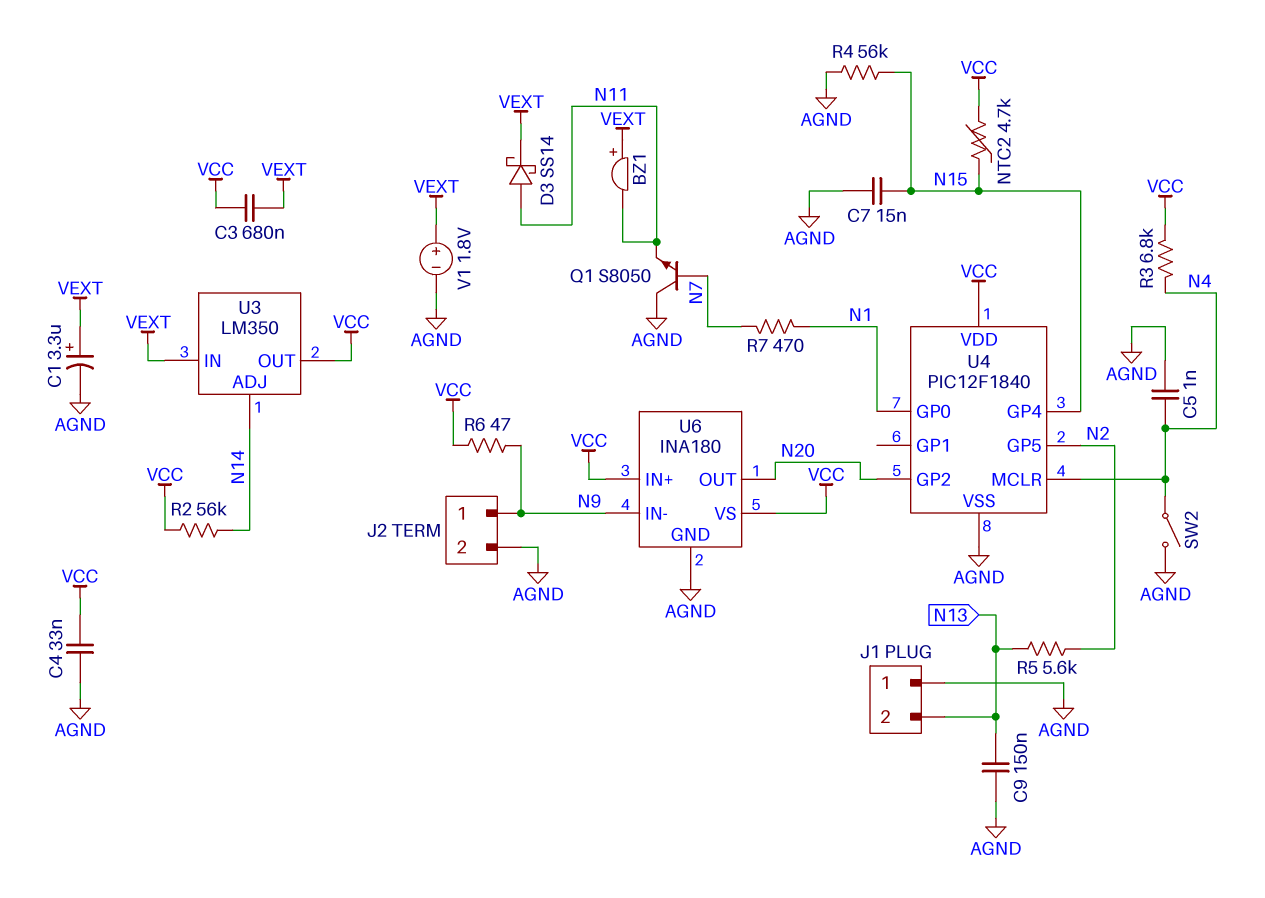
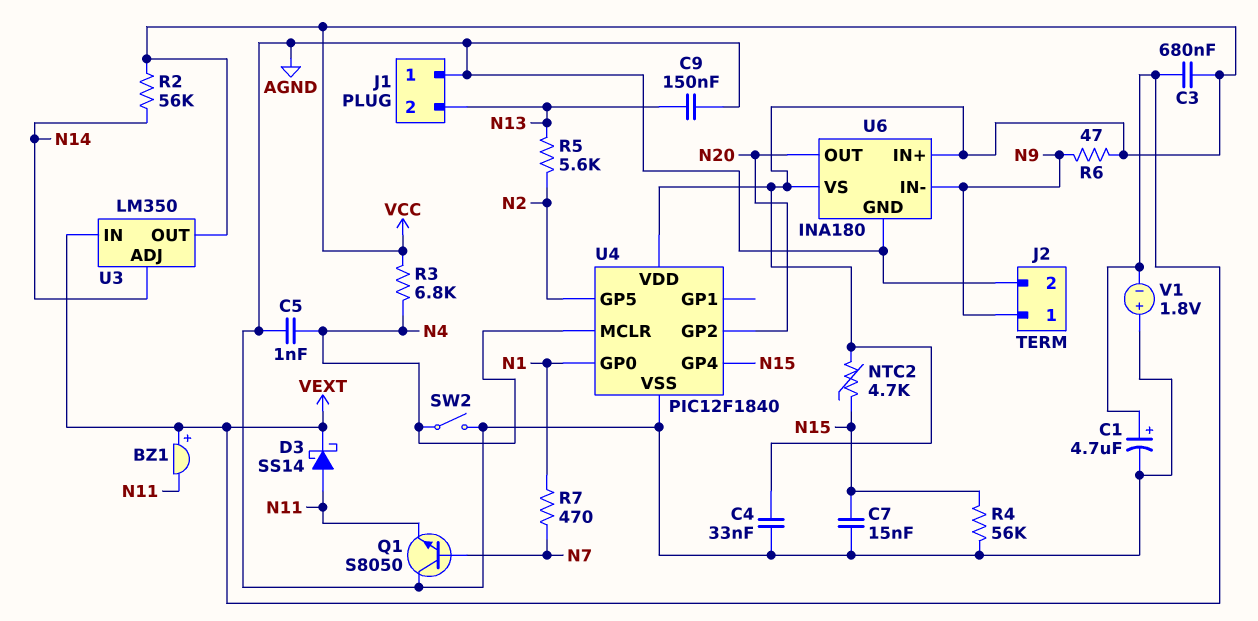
C1: 3.3uF (plus VEXT, minus AGND) -> 4.7uF (plus VEXT, minus AGND)
V1: 1.8V (plus VEXT, minus AGND) -> 1.8V (plus AGND, minus VEXT)

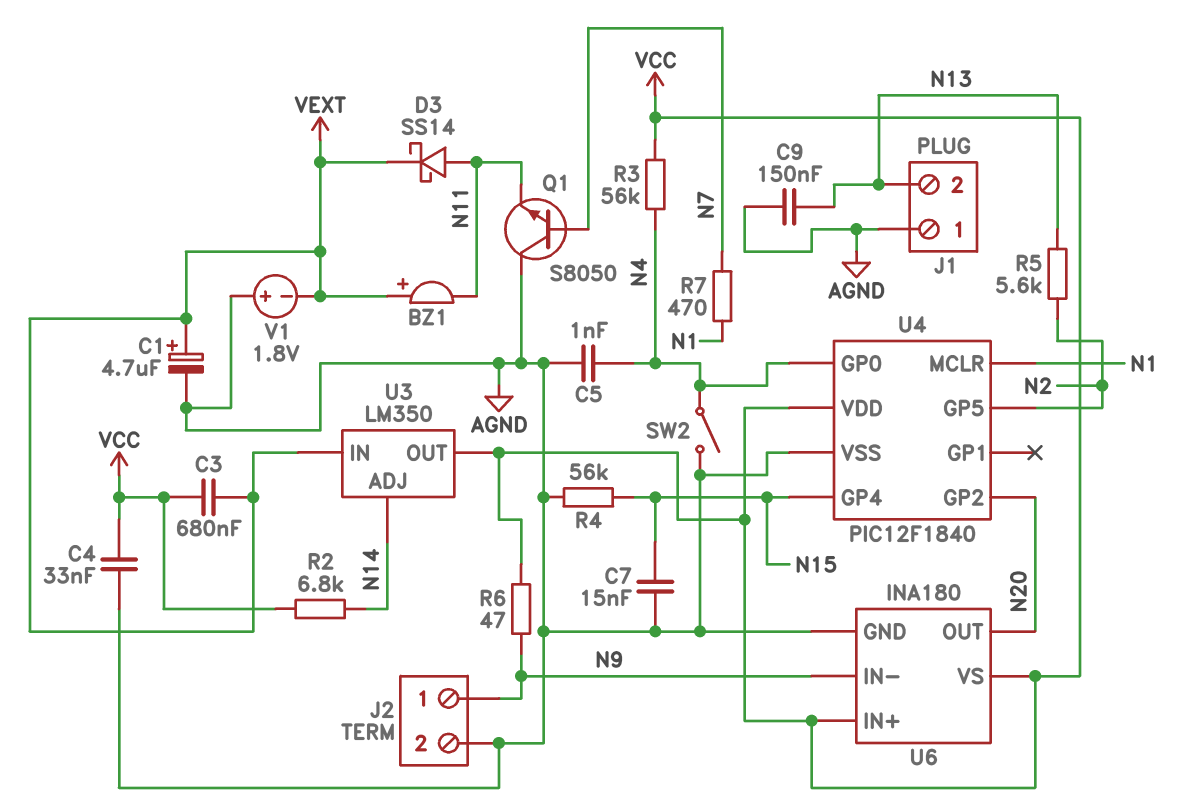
NTC2: 4.7k (N15, VCC) -> none
R2: 56k (N14, VCC) -> 6.8k (N14, VCC)
R3: 6.8k (N4, VCC) -> 56k (N4, VCC)
U4 pin GP0: N1 -> N4
U4 pin MCLR: N4 -> N1

